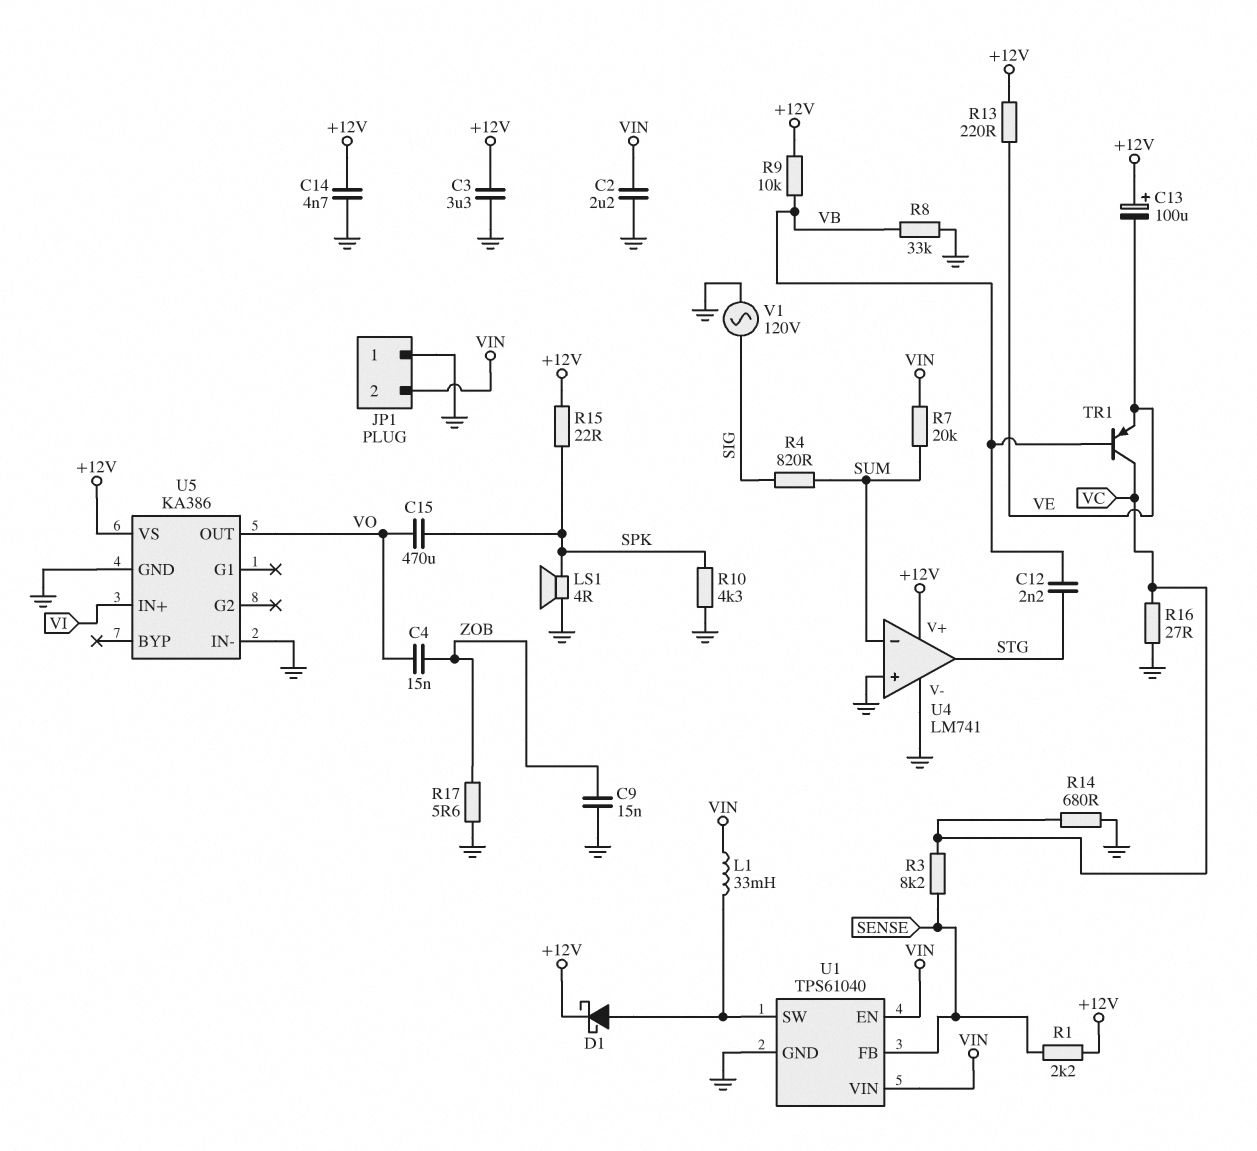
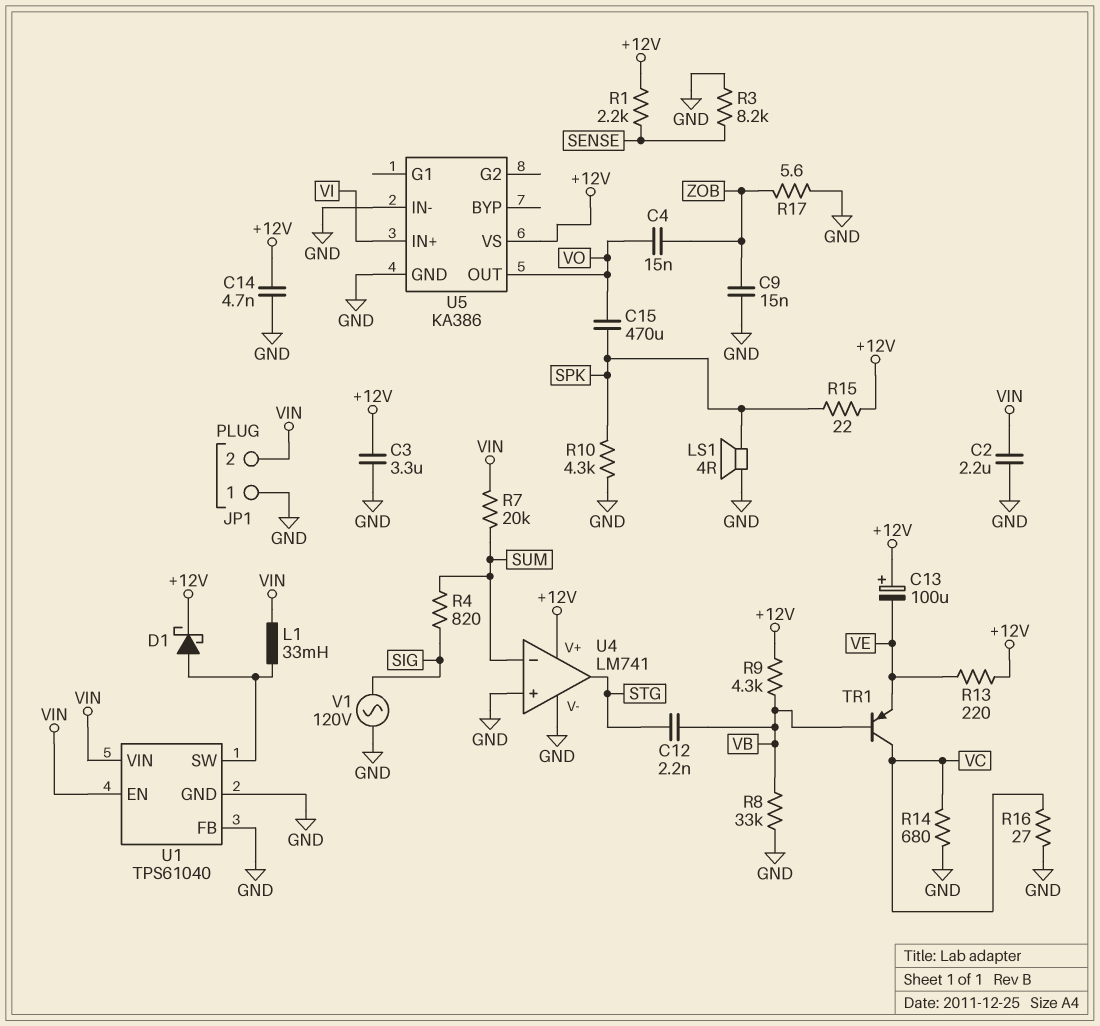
R3: 8.2k (SENSE, VC) -> 8.2k (GND, SENSE)
R9: 10k (+12V, VB) -> 4.3k (+12V, VB)
U1 pin FB: SENSE -> GND

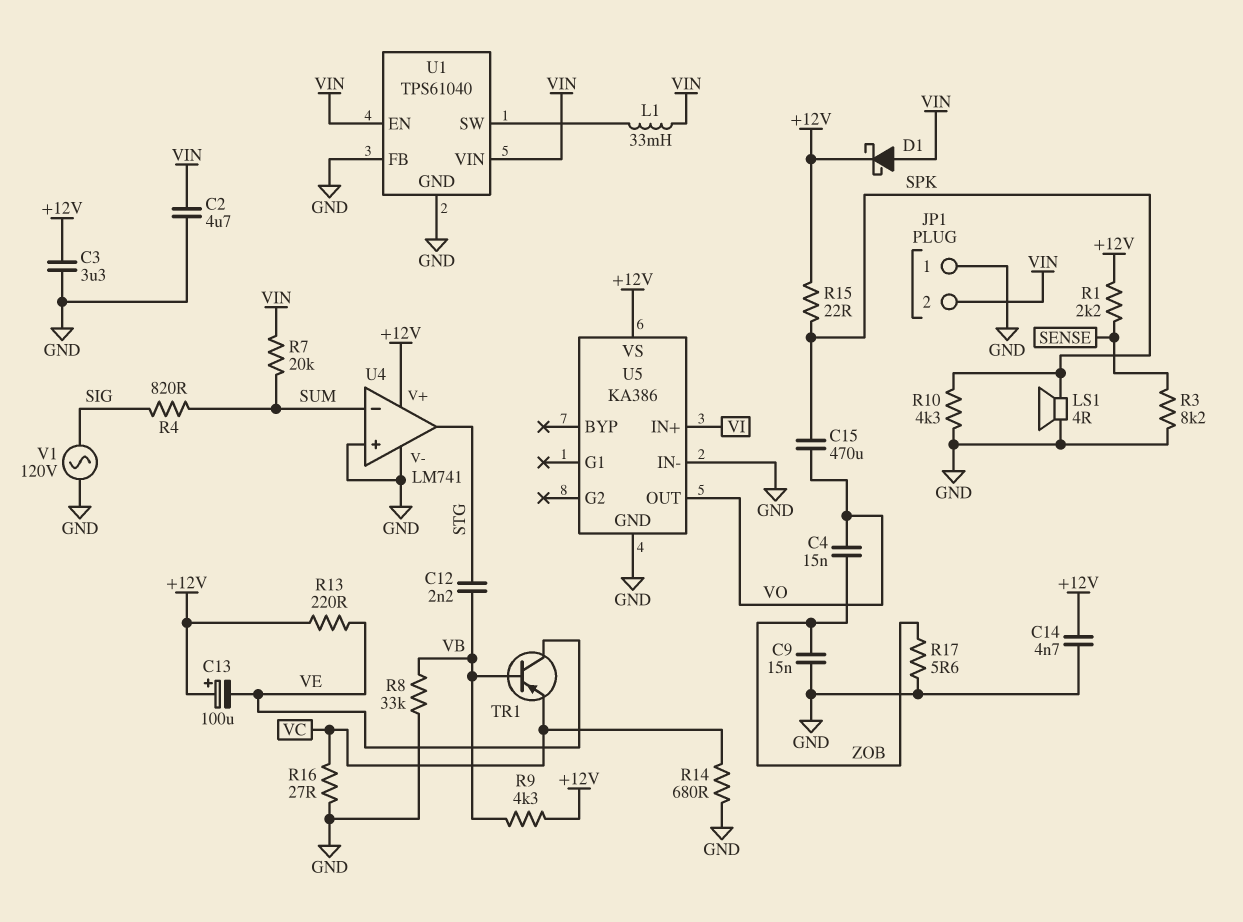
C2: 2.2uF (GND, VIN) -> 4.7uF (GND, VIN)
D1: schottky (A U1/SW, K +12V) -> schottky (A VIN, K +12V)
TR1: PNP (B VB, C VC, E VE) -> PNP (B VB, C VE, E VC)

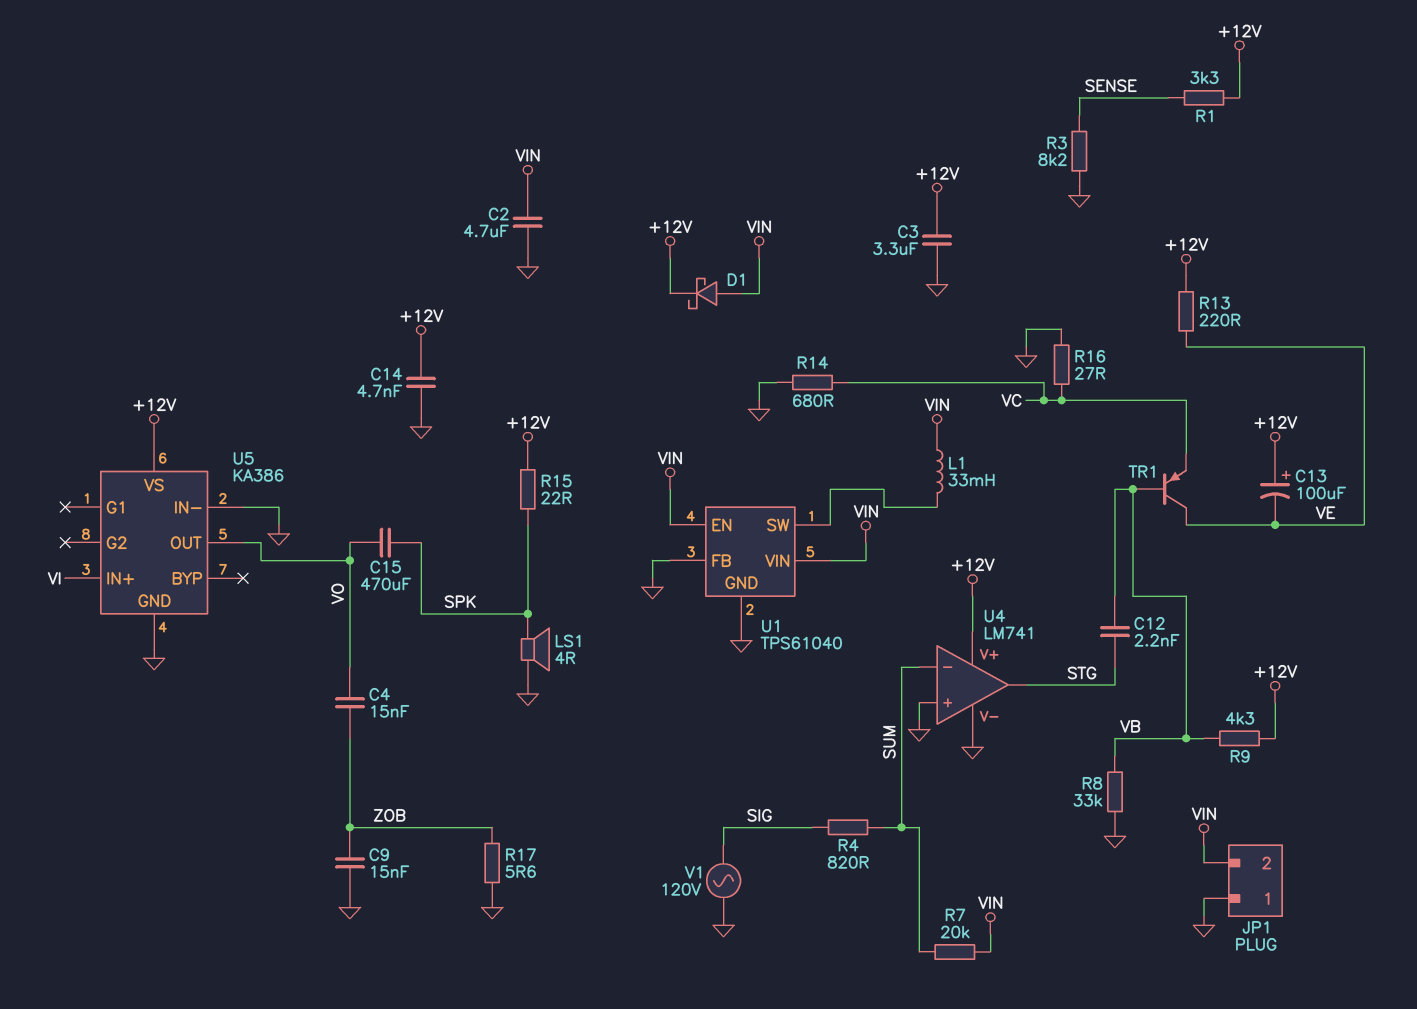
R1: 2.2k (+12V, SENSE) -> 3.3k (+12V, SENSE)
R10: 4.3k (GND, SPK) -> none

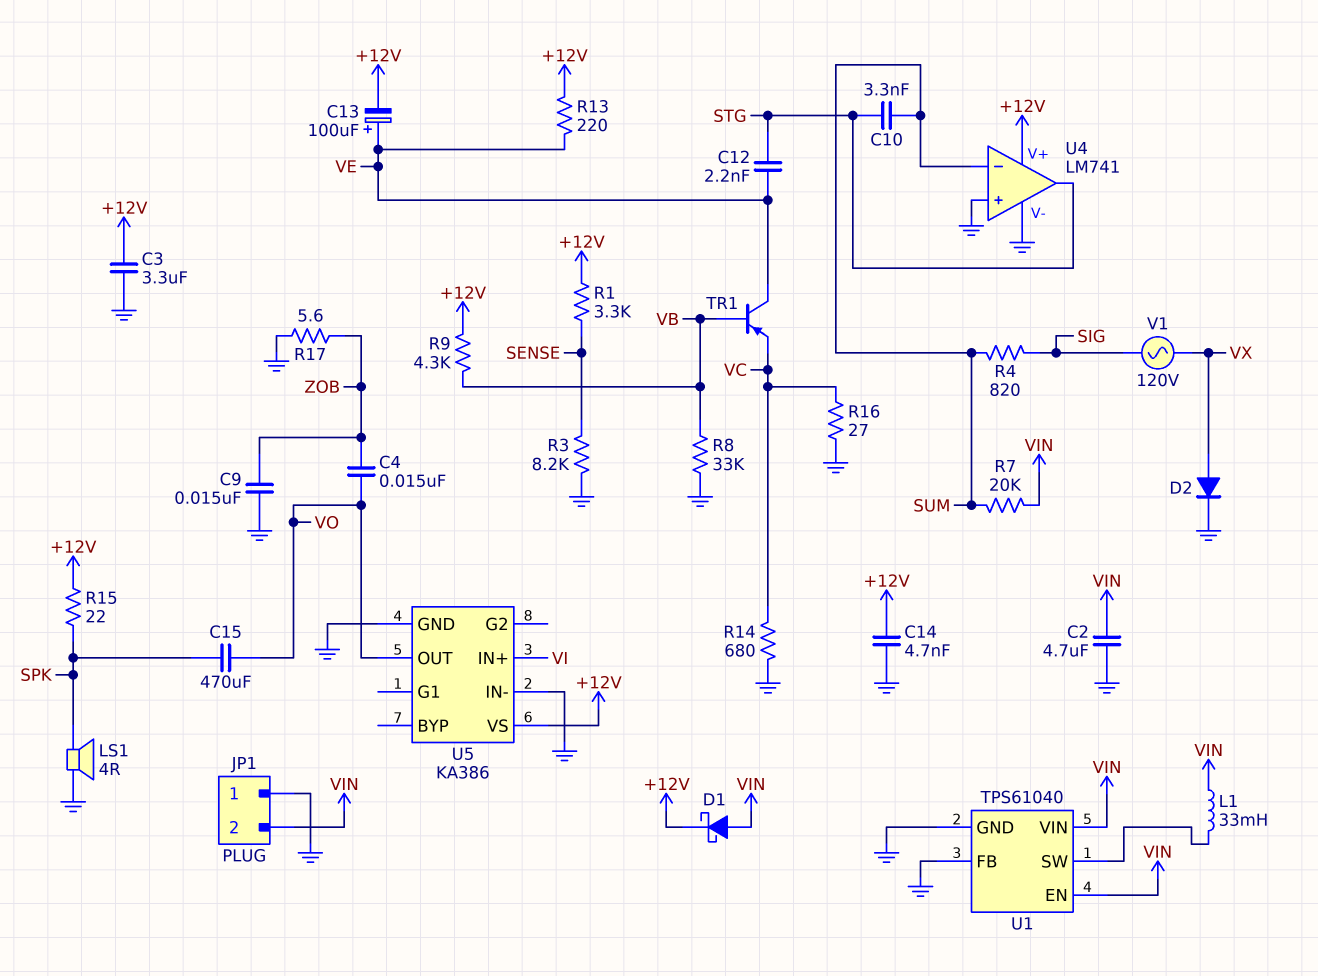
C10: none -> 3.3nF (STG, SUM)
C12: 2.2nF (STG, VB) -> 2.2nF (STG, VE)
C13: 100uF (plus +12V, minus VE) -> 100uF (plus VE, minus +12V)
D2: none -> diode (A VX, K GND)
V1: AC 120V (GND, SIG) -> AC 120V (SIG, VX)

